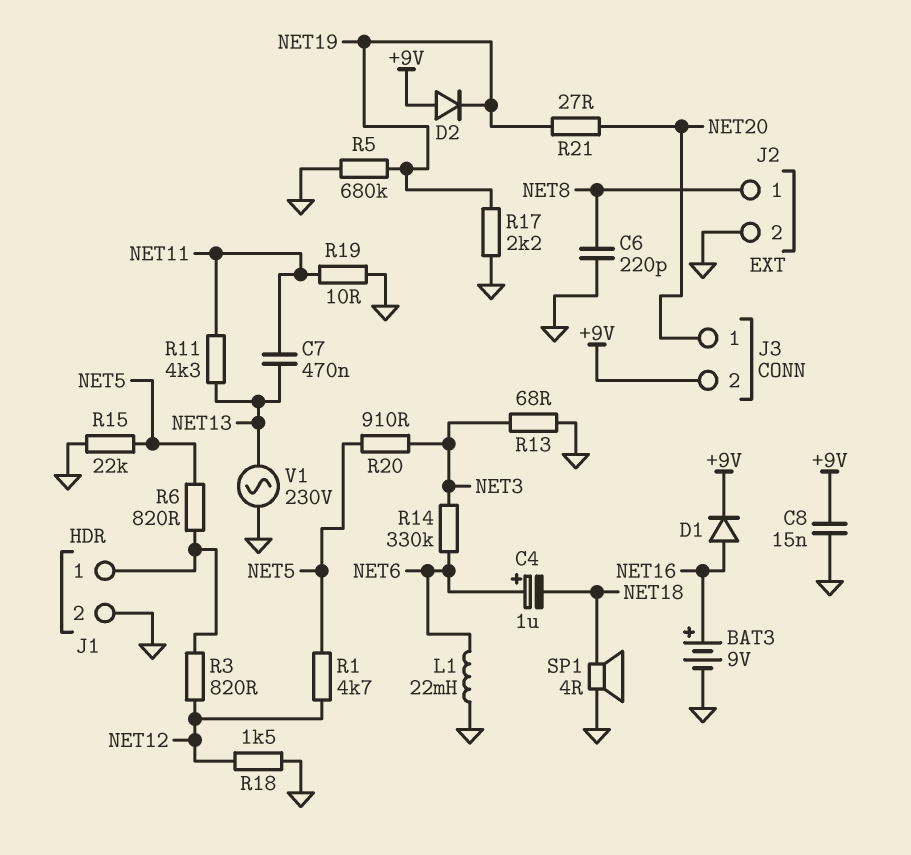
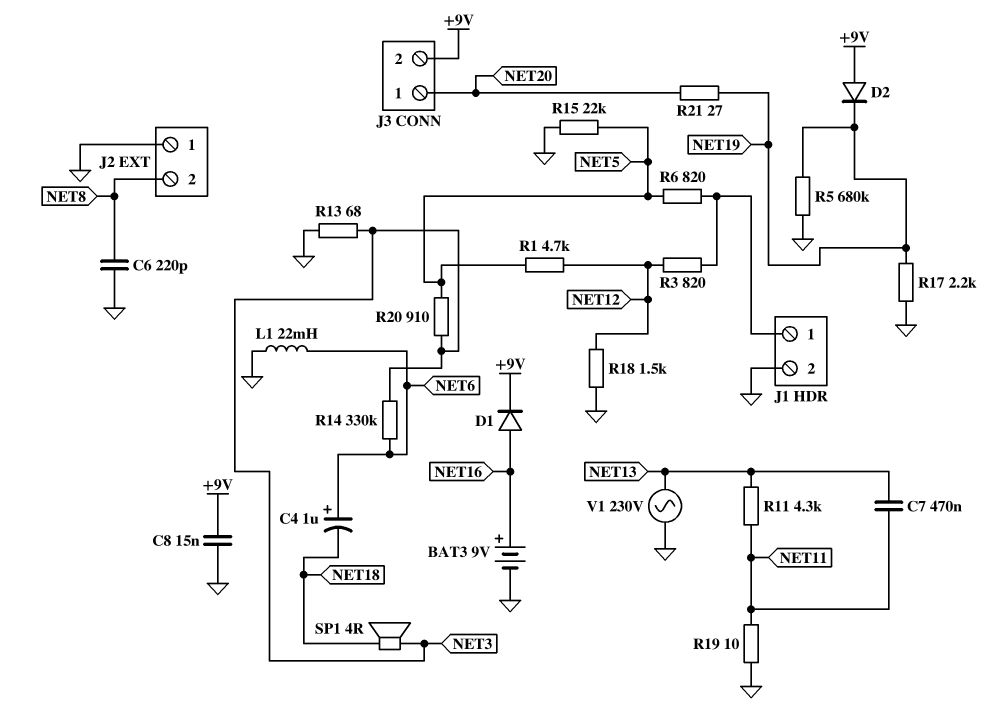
J2 pin 1: NET8 -> GND
J2 pin 2: GND -> NET8
SP1: speaker 4R (GND, NET18) -> speaker 4R (NET3, NET18)

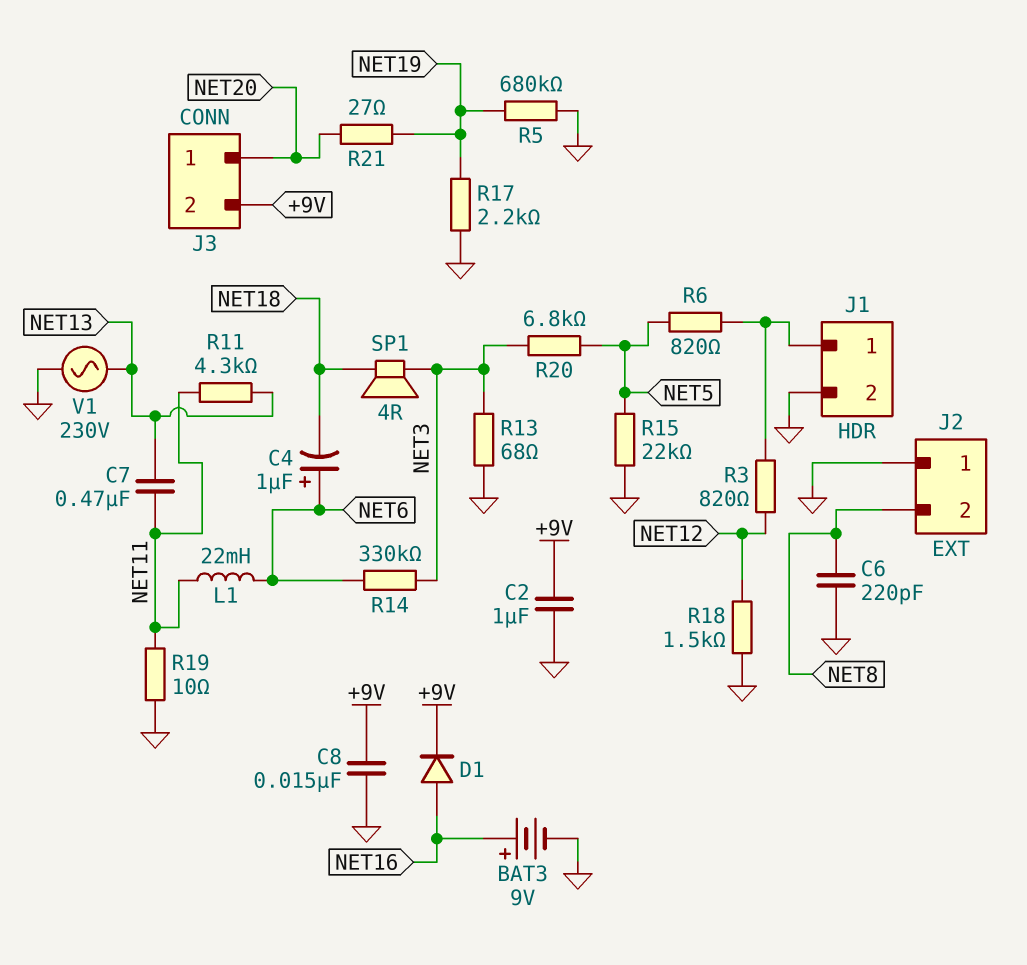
C2: none -> 1uF (+9V, GND)
D2: diode (A +9V, K NET19) -> none
L1: 22mH (GND, NET6) -> 22mH (NET6, NET11)
R1: 4.7k (NET5, NET12) -> none
R20: 910 (NET3, NET5) -> 6.8k (NET3, NET5)

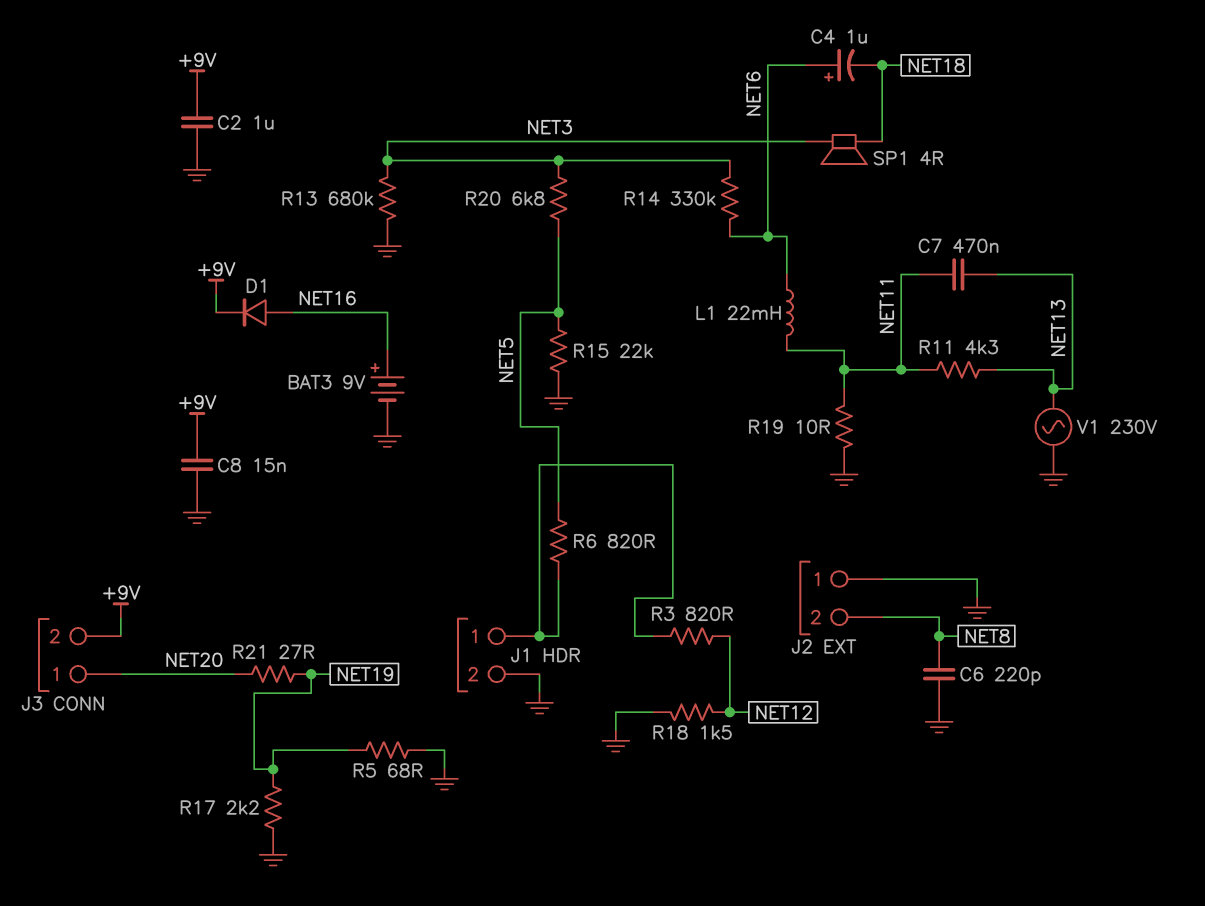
R5: 680k (GND, NET19) -> 68 (GND, NET19)
R13: 68 (GND, NET3) -> 680k (GND, NET3)

